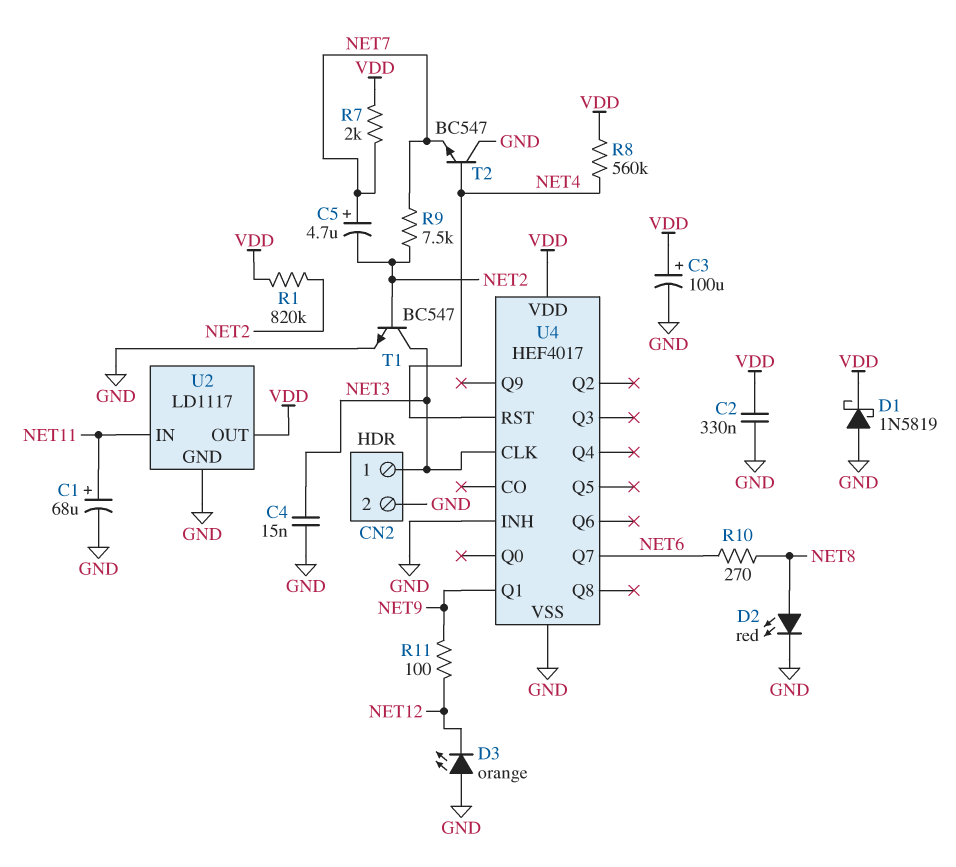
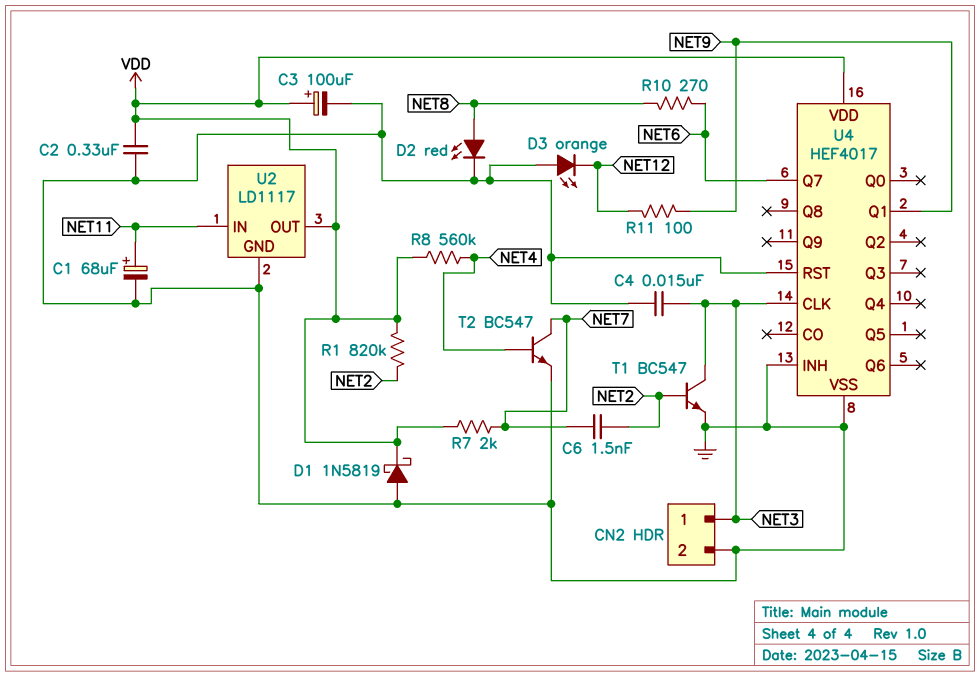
C5: 4.7uF (plus NET7, minus NET2) -> none
C6: none -> 1.5nF (NET2, NET7)
R9: 7.5k (NET2, NET7) -> none
T2: NPN BC547 (B NET4, C GND, E NET7) -> NPN BC547 (B NET4, C NET7, E GND)
U4 pin RST: NET4 -> GND

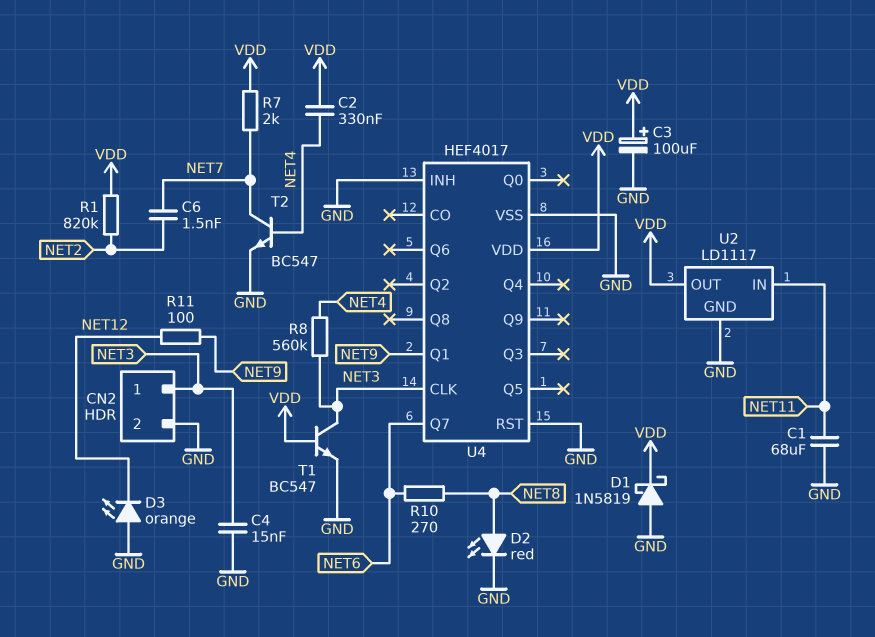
C1: 68uF (plus NET11, minus GND) -> 68uF (GND, NET11)
C2: 330nF (GND, VDD) -> 330nF (NET4, VDD)
R8: 560k (NET4, VDD) -> 560k (NET3, NET4)
T1: NPN BC547 (B NET2, C NET3, E GND) -> NPN BC547 (B VDD, C NET3, E GND)

